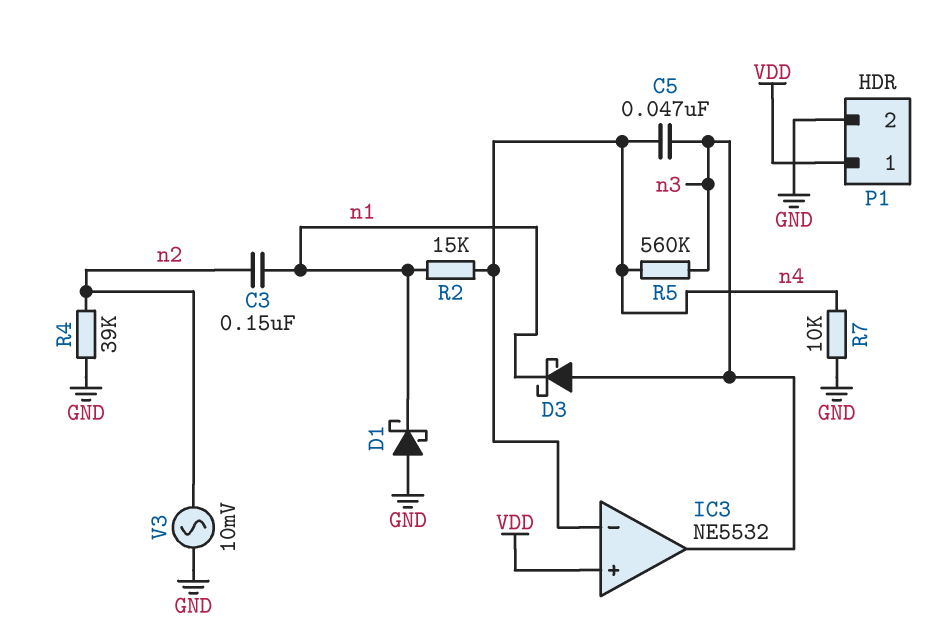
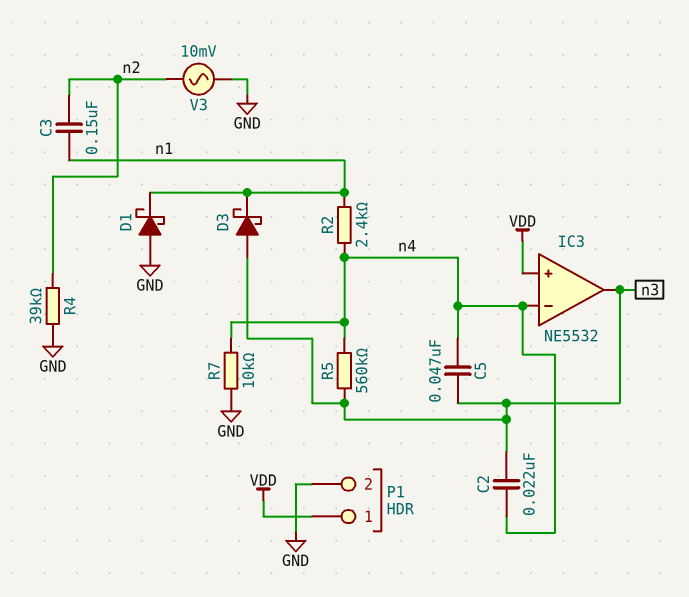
C2: none -> 22nF (n3, n4)
R2: 15k (n1, n4) -> 2.4k (n1, n4)

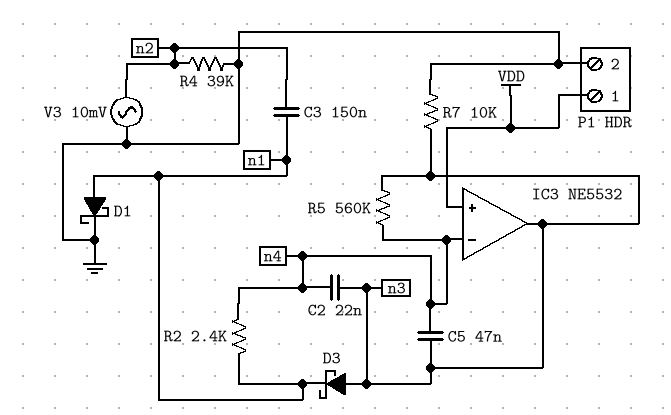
D1: schottky (A GND, K n1) -> schottky (A n1, K GND)
R7: 10k (GND, n4) -> 10k (GND, n3)

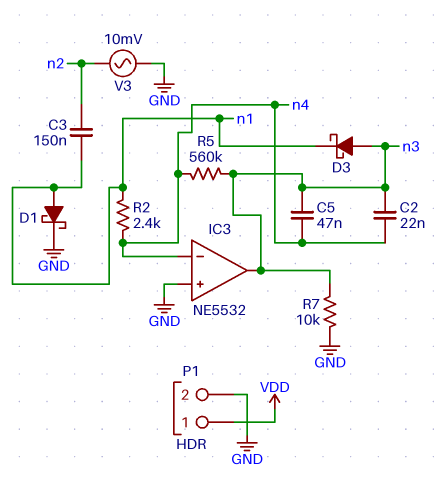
IC3 pin in+: VDD -> GND
R4: 39k (GND, n2) -> none

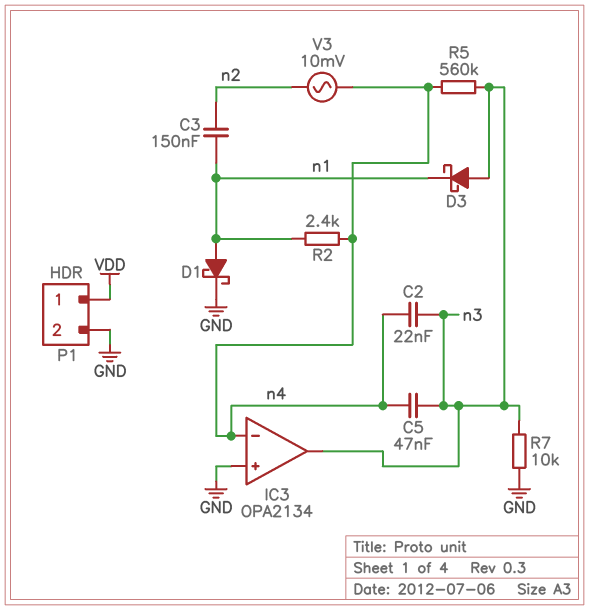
IC3: NE5532 -> OPA2134
V3: AC 10mV (GND, n2) -> AC 10mV (n2, n4)

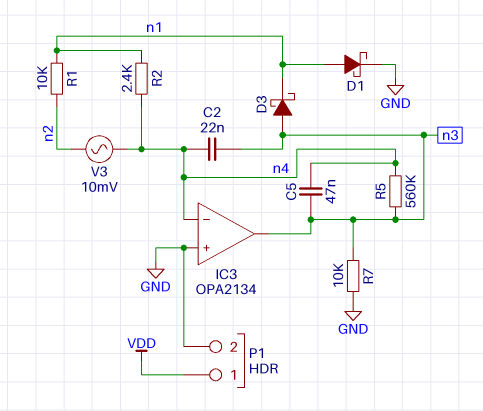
C3: 150nF (n1, n2) -> none
R1: none -> 10k (n1, n2)

